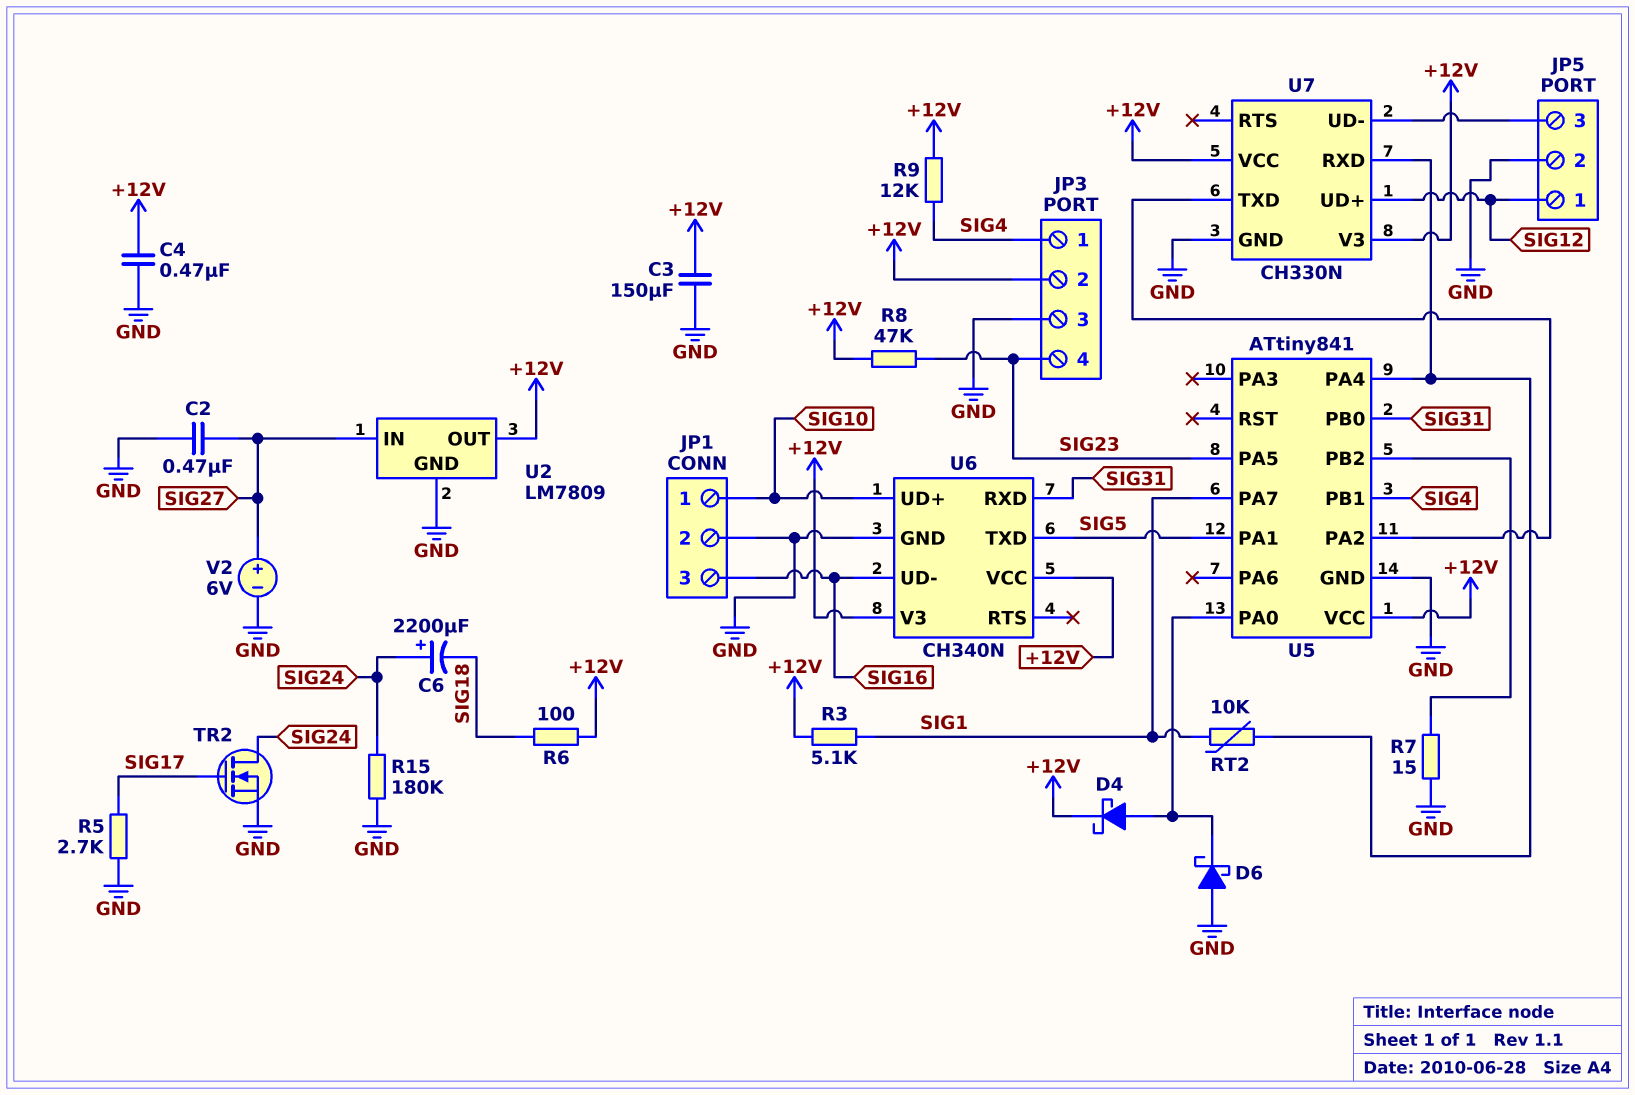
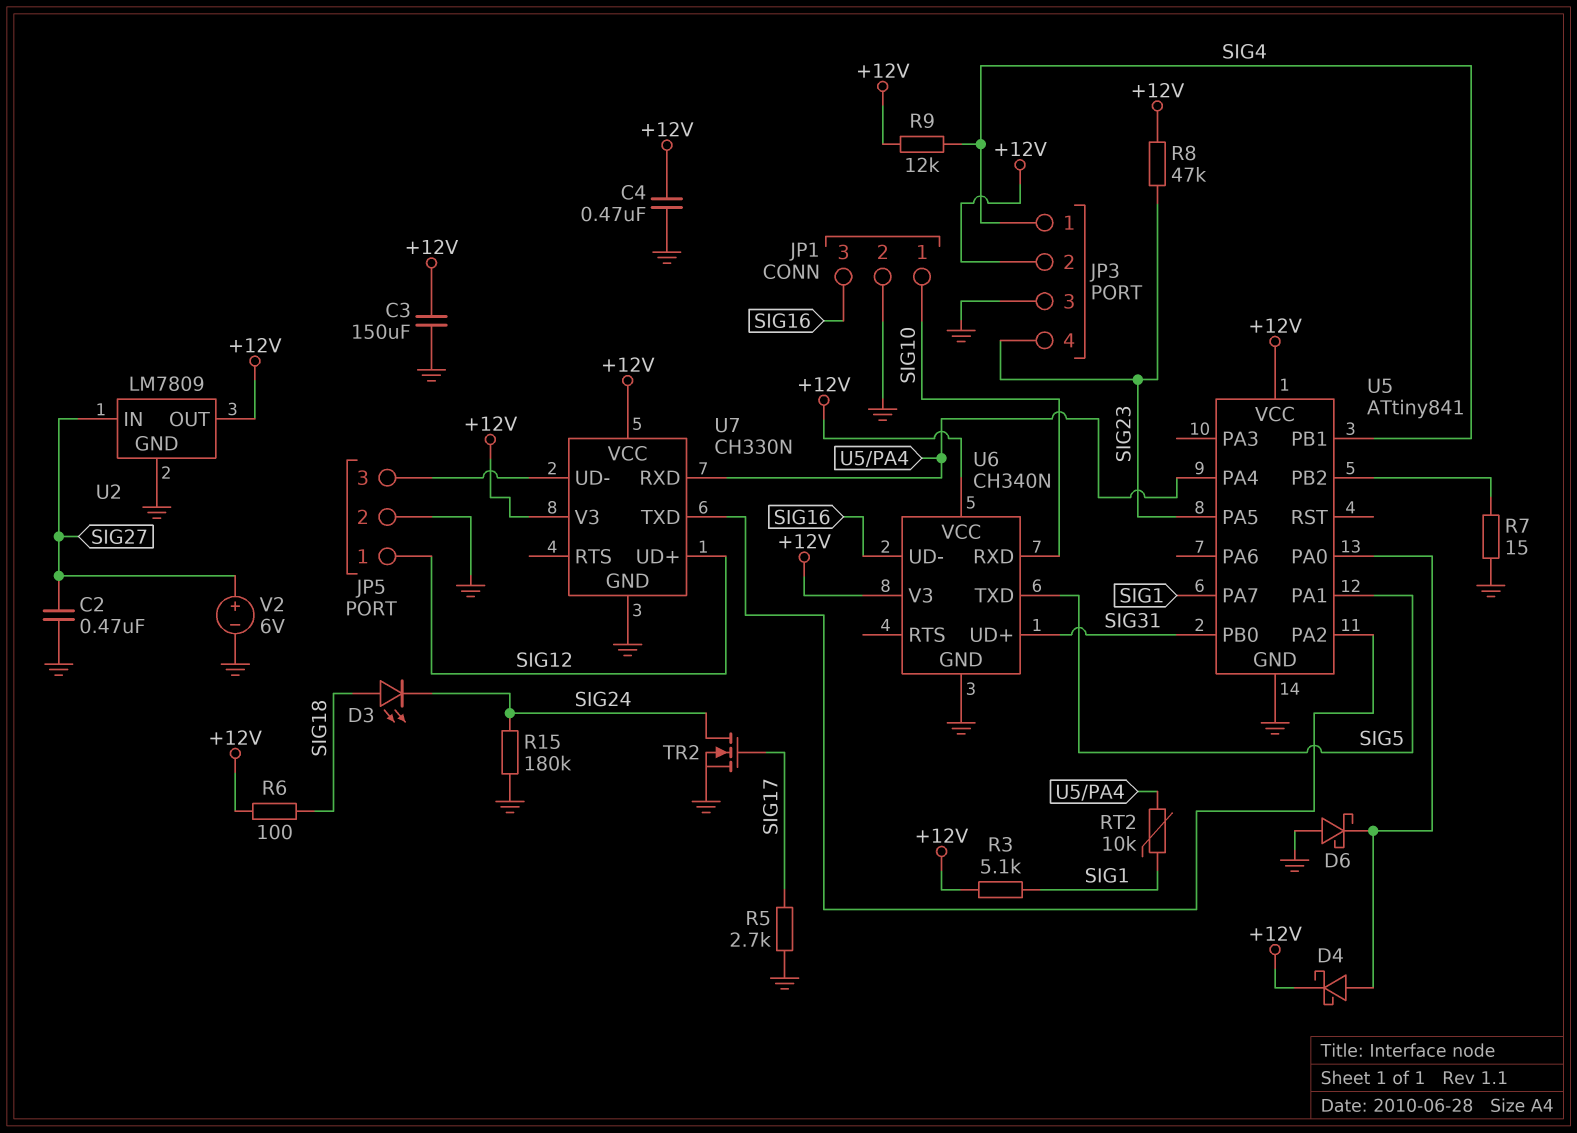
C6: 2200uF (plus SIG24, minus SIG18) -> none
D3: none -> LED (A SIG18, K SIG24)
U6 pin RXD: SIG31 -> SIG10
U6 pin UD+: SIG10 -> SIG31

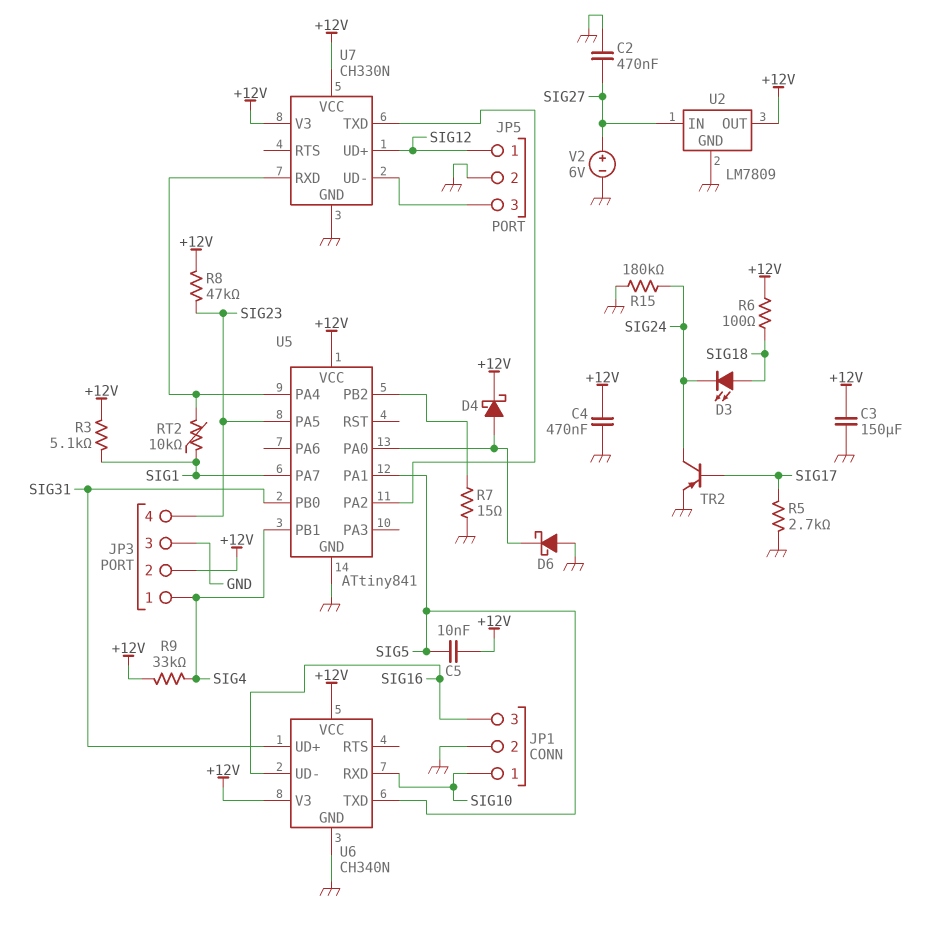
C5: none -> 10nF (+12V, SIG5)
R9: 12k (+12V, SIG4) -> 33k (+12V, SIG4)
TR2: NMOS (G SIG17, D SIG24, S GND) -> PNP (B SIG17, C SIG24, E GND)

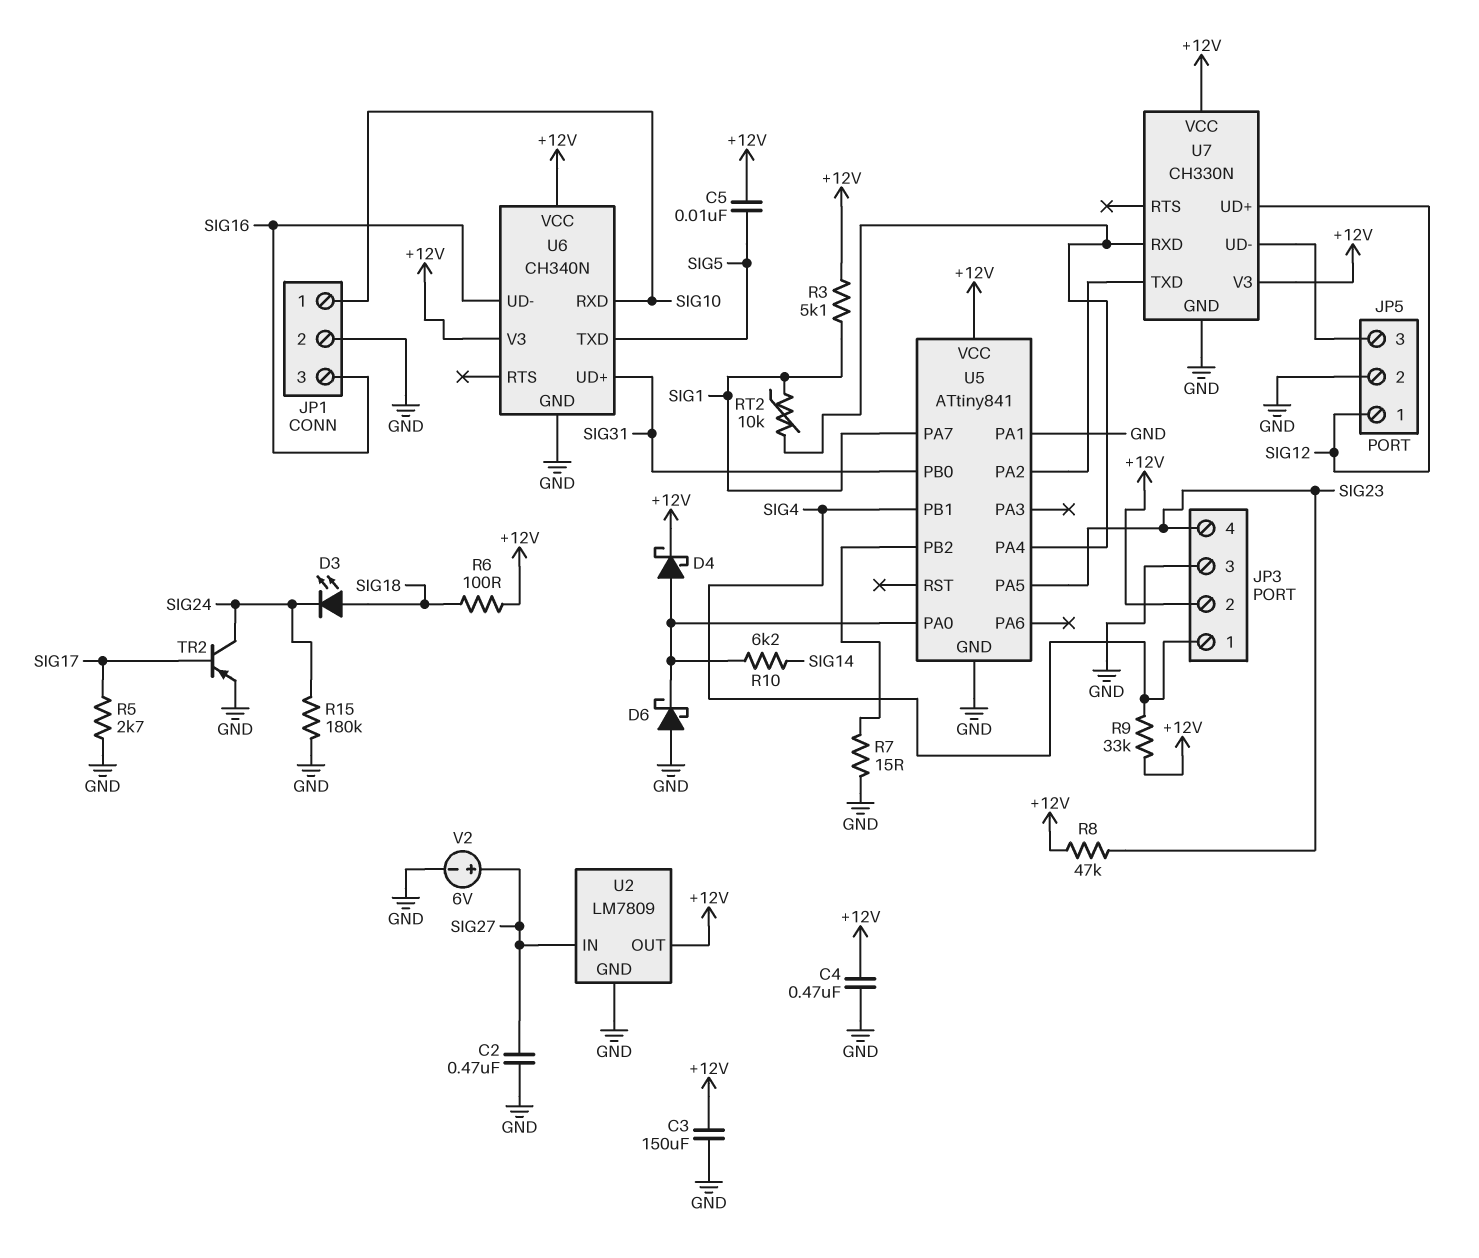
R10: none -> 6.2k (SIG14, U5/PA0)
U5 pin PA1: SIG5 -> GND

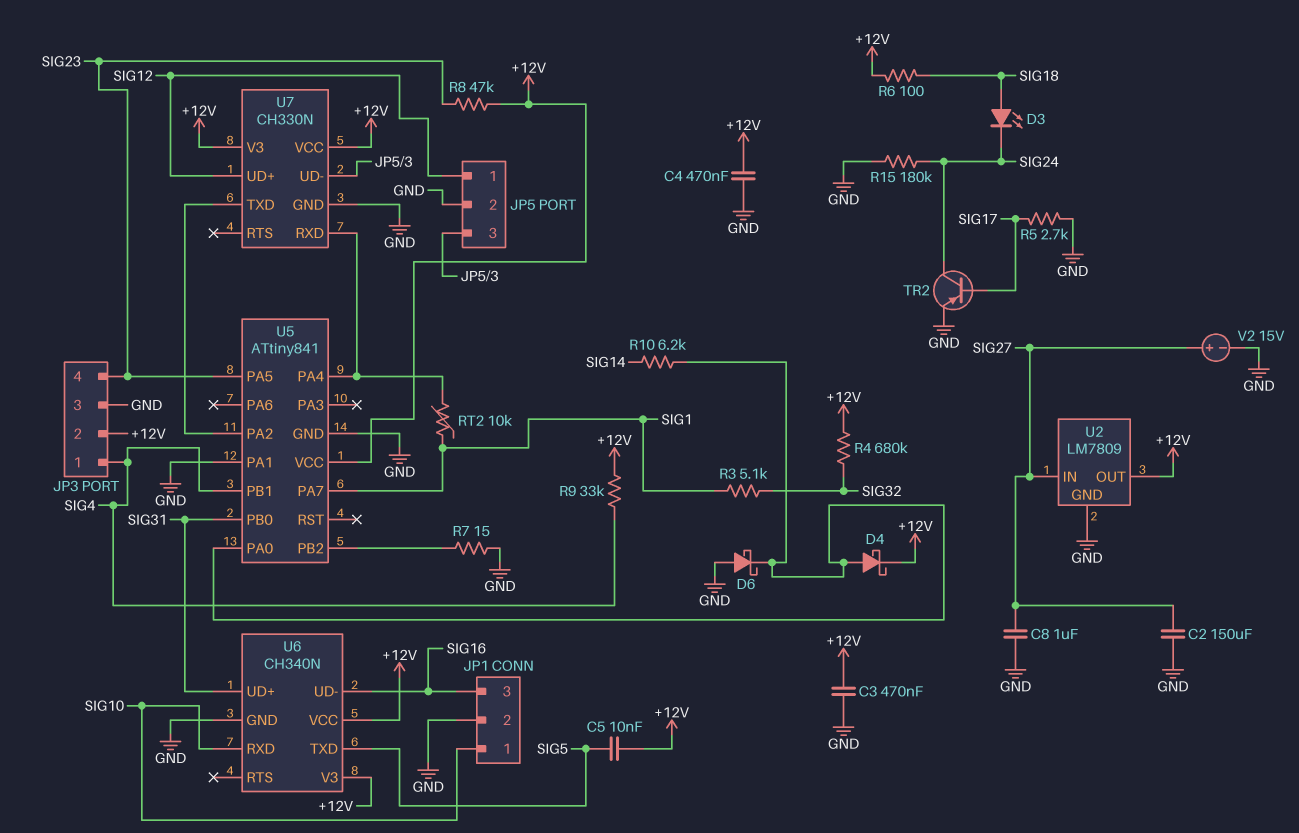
C2: 470nF (GND, SIG27) -> 150uF (GND, SIG27)
C3: 150uF (+12V, GND) -> 470nF (+12V, GND)
C8: none -> 1uF (GND, SIG27)
R3: 5.1k (+12V, SIG1) -> 5.1k (SIG1, SIG32)
R4: none -> 680k (+12V, SIG32)
V2: 6V (plus SIG27, minus GND) -> 15V (plus SIG27, minus GND)

